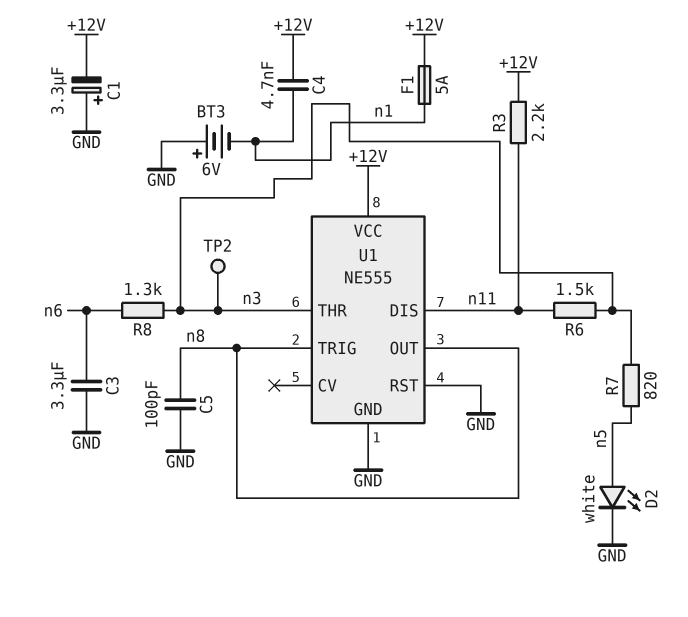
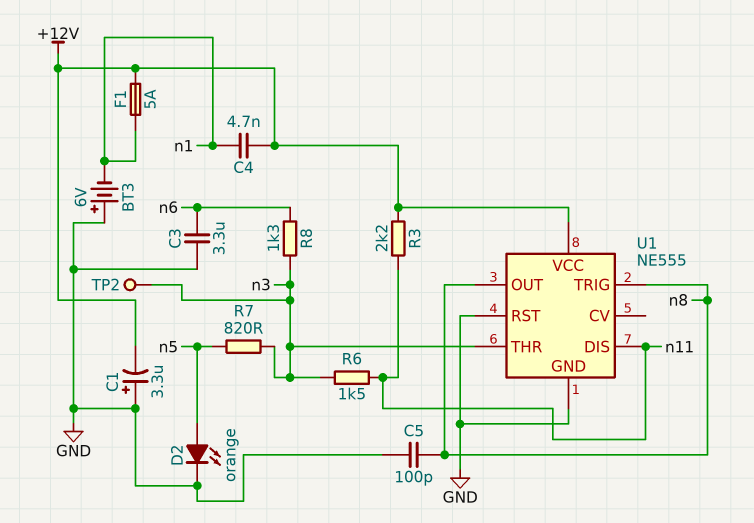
D2: LED white (A n5, K GND) -> LED orange (A n5, K GND)

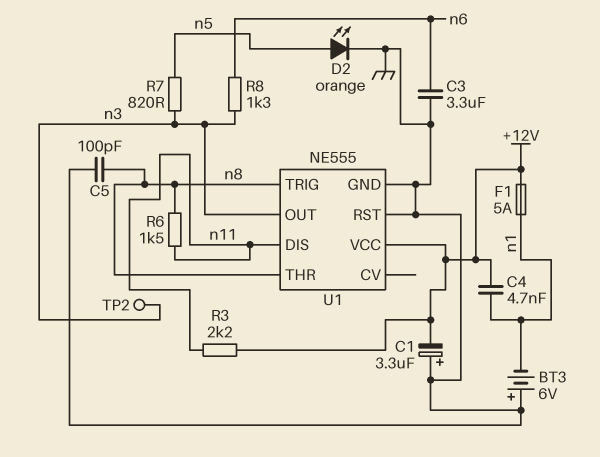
R6: 1.5k (n3, n11) -> 1.5k (n8, n11)
U1 pin OUT: n8 -> n3
U1 pin THR: n3 -> n8

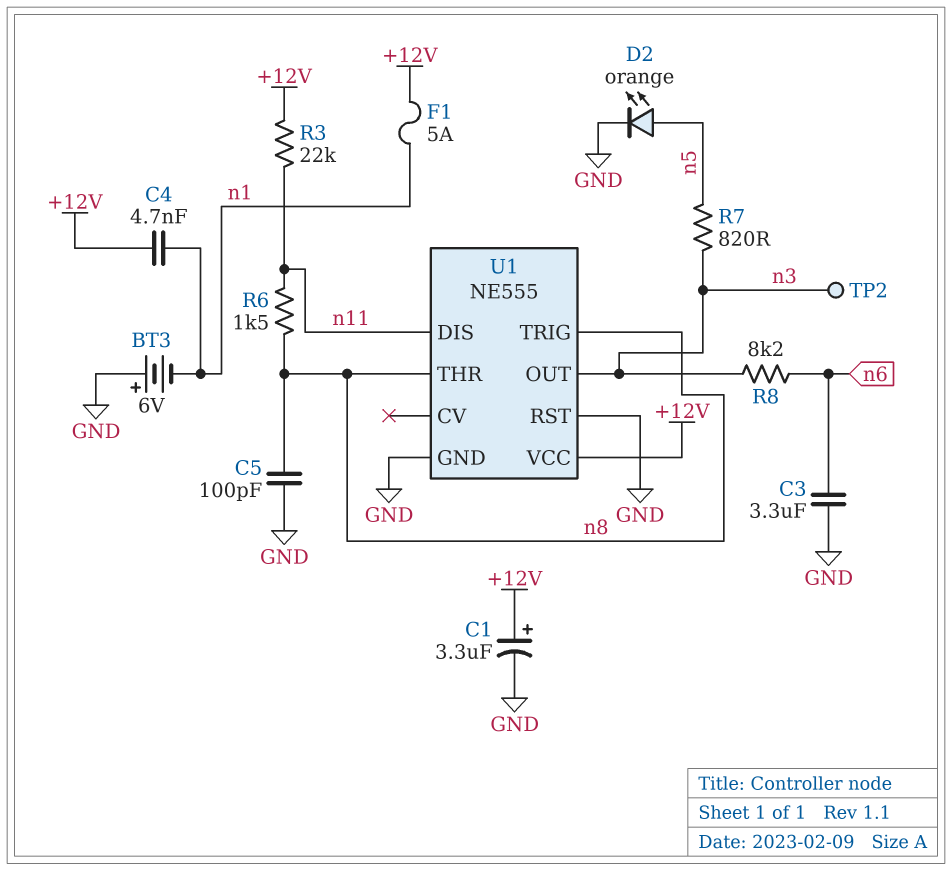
C1: 3.3uF (plus GND, minus +12V) -> 3.3uF (plus +12V, minus GND)
R3: 2.2k (+12V, n11) -> 22k (+12V, n11)
R8: 1.3k (n3, n6) -> 8.2k (n3, n6)

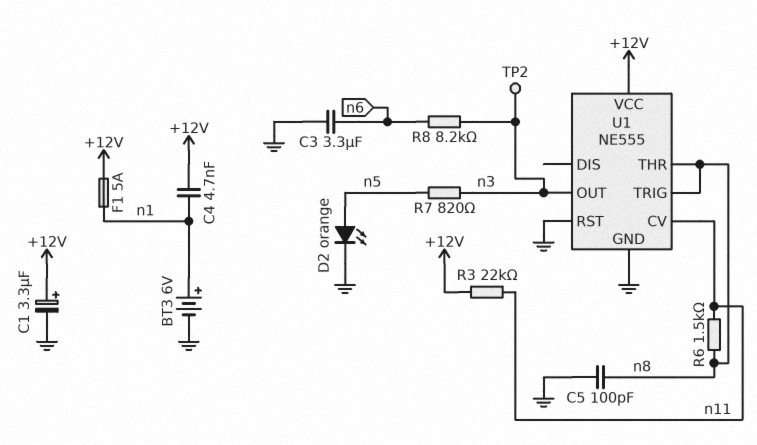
BT3: 6V (plus GND, minus n1) -> 6V (plus n1, minus GND)
U1 pin CV: none -> n11
U1 pin DIS: n11 -> none

